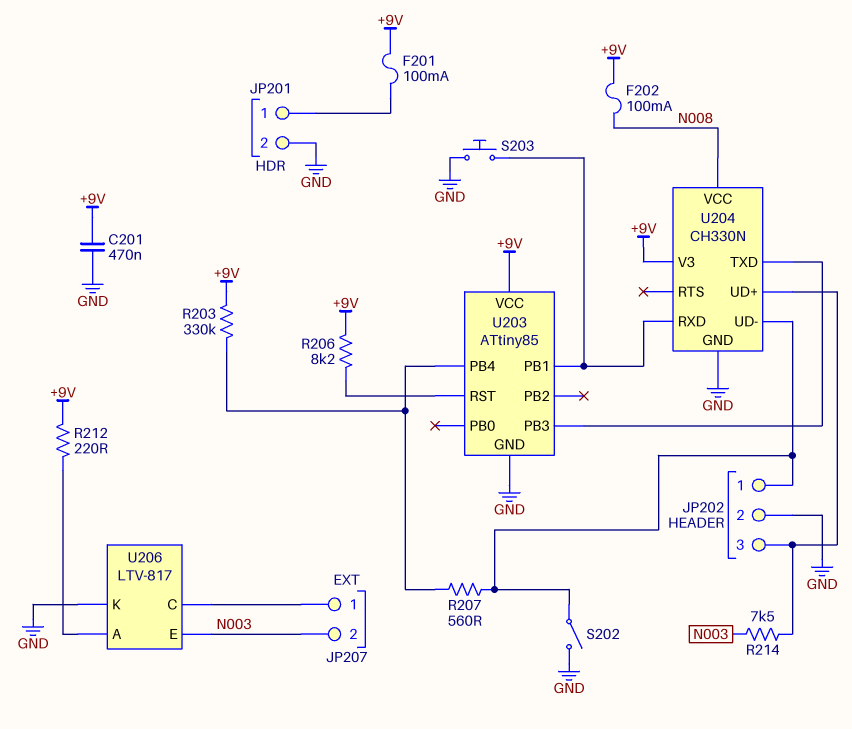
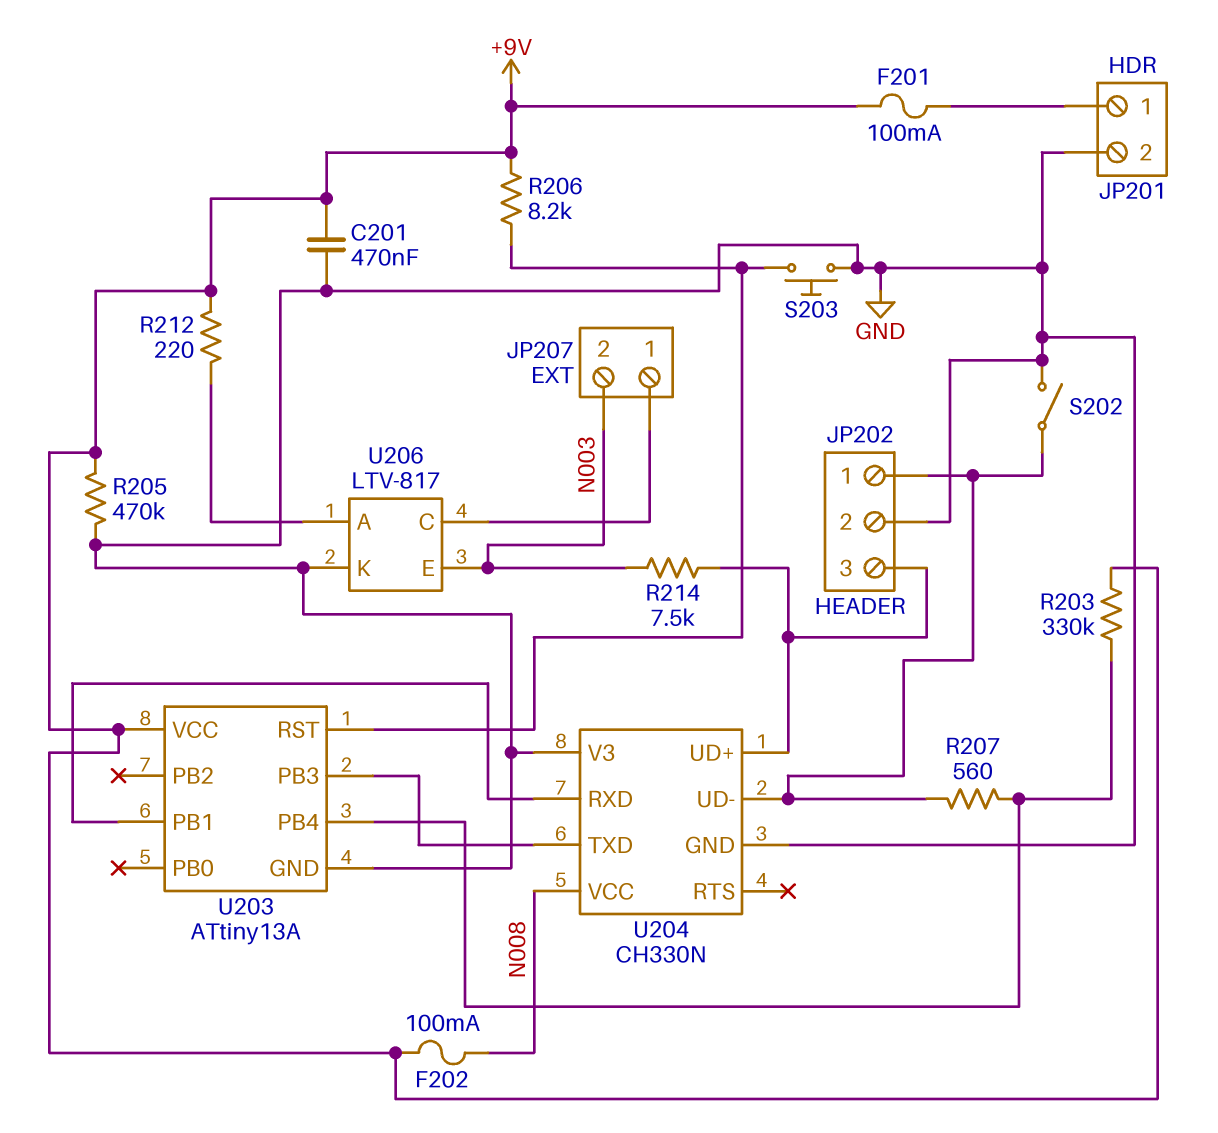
R205: none -> 470k (+9V, GND)
S203: button (GND, U203/PB1) -> button (GND, U203/RST)
U203: ATtiny85 -> ATtiny13A
U204 pin V3: +9V -> GND

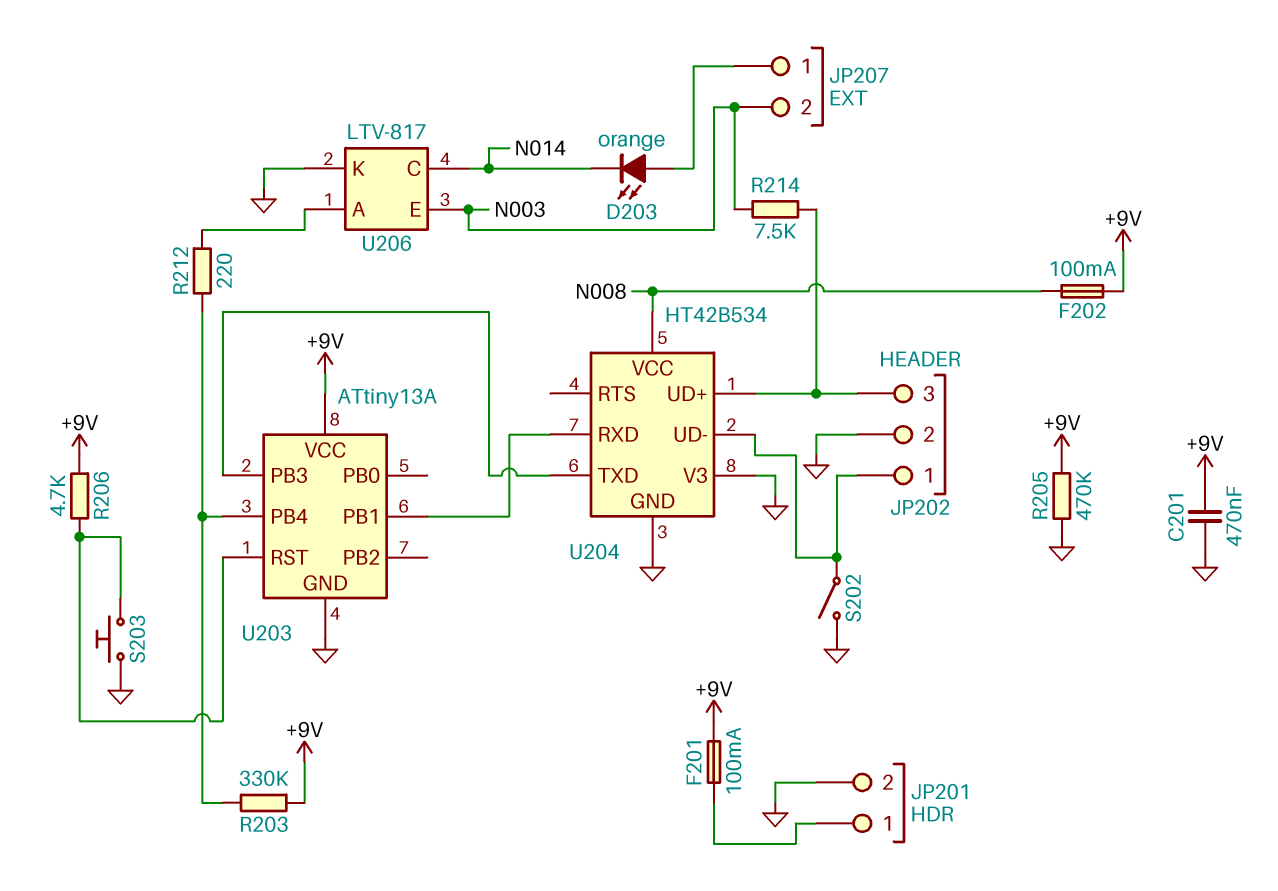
D203: none -> LED orange (A JP207/1, K N014)
R206: 8.2k (+9V, U203/RST) -> 4.7k (+9V, U203/RST)
R207: 560 (JP202/1, U203/PB4) -> none
R212: 220 (+9V, U206/A) -> 220 (U203/PB4, U206/A)
U204: CH330N -> HT42B534
U206 pin C: JP207/1 -> N014

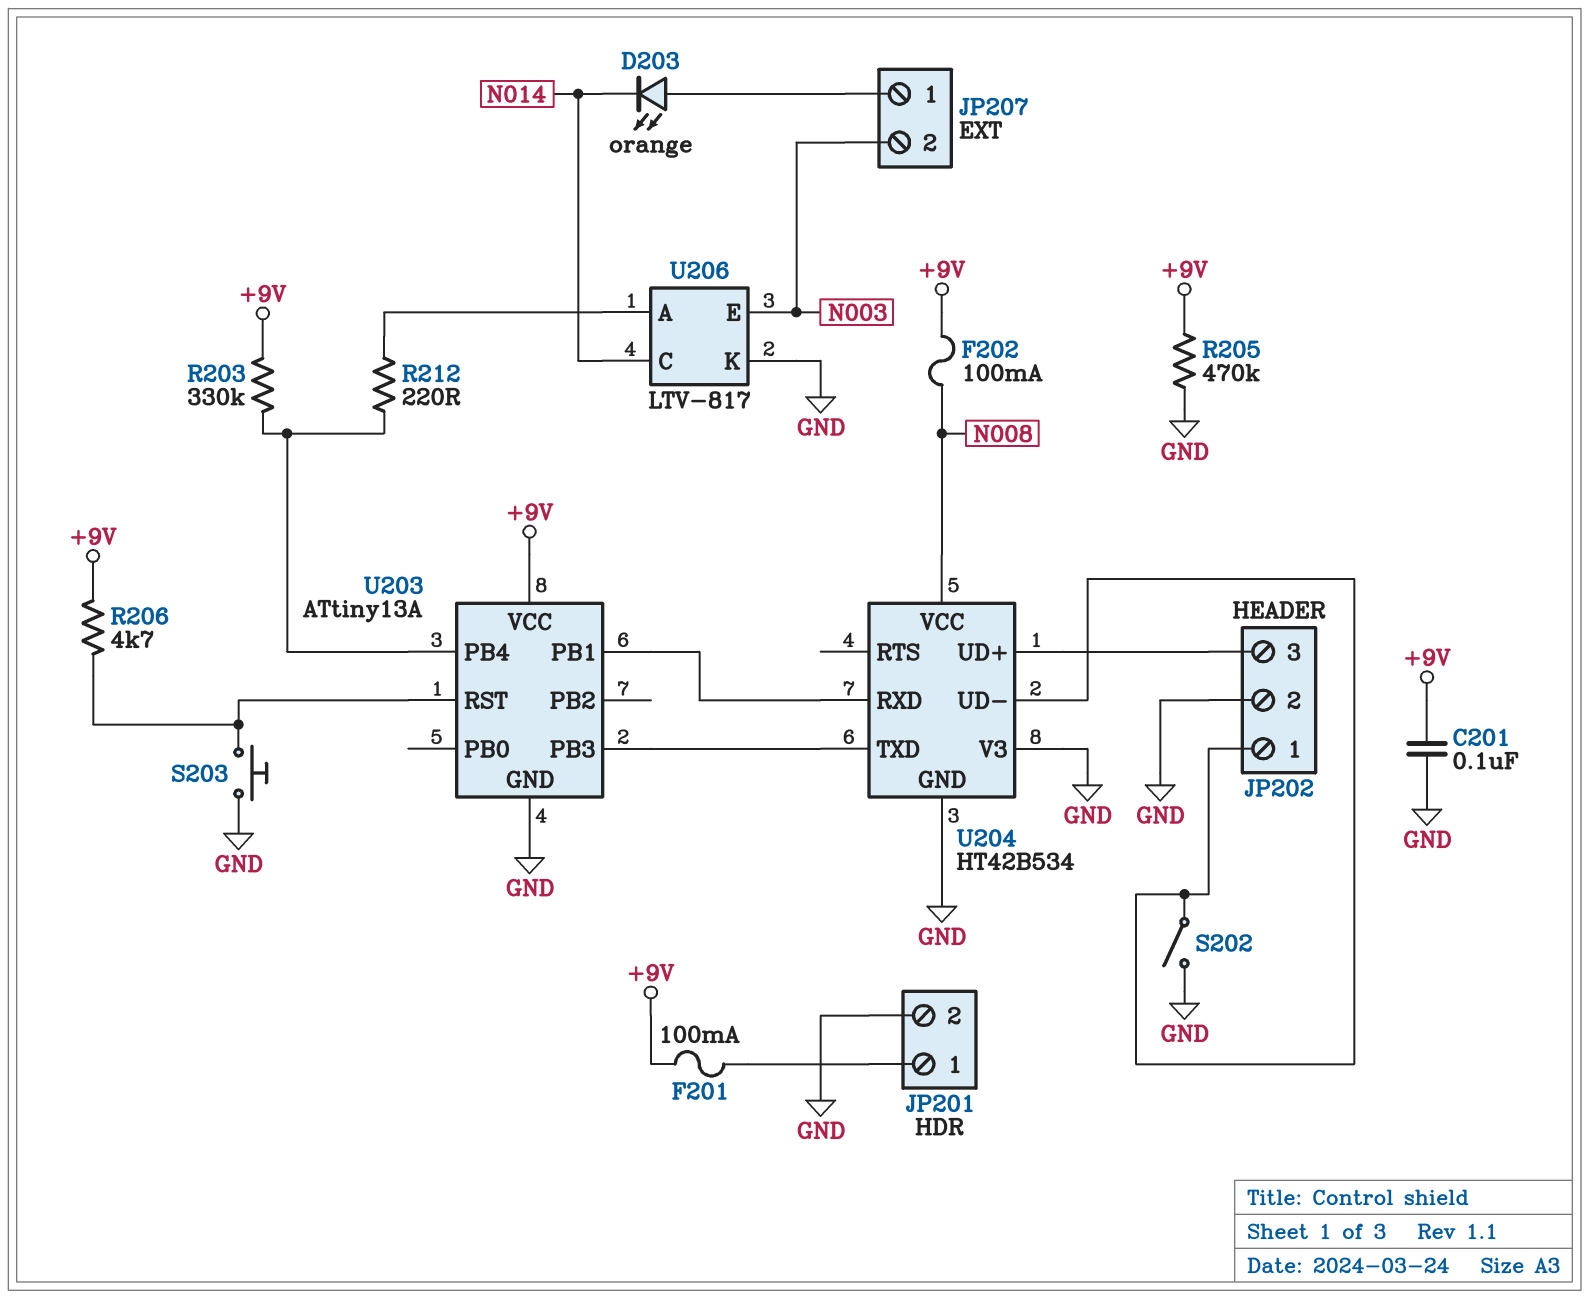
C201: 470nF (+9V, GND) -> 100nF (+9V, GND)
R214: 7.5k (JP202/3, N003) -> none

